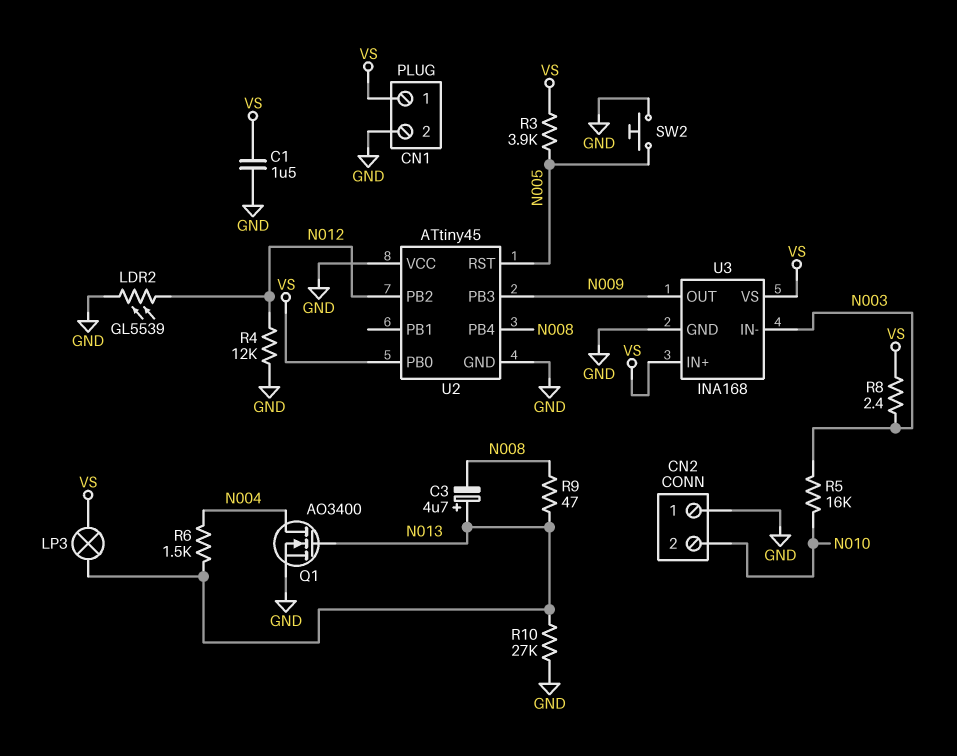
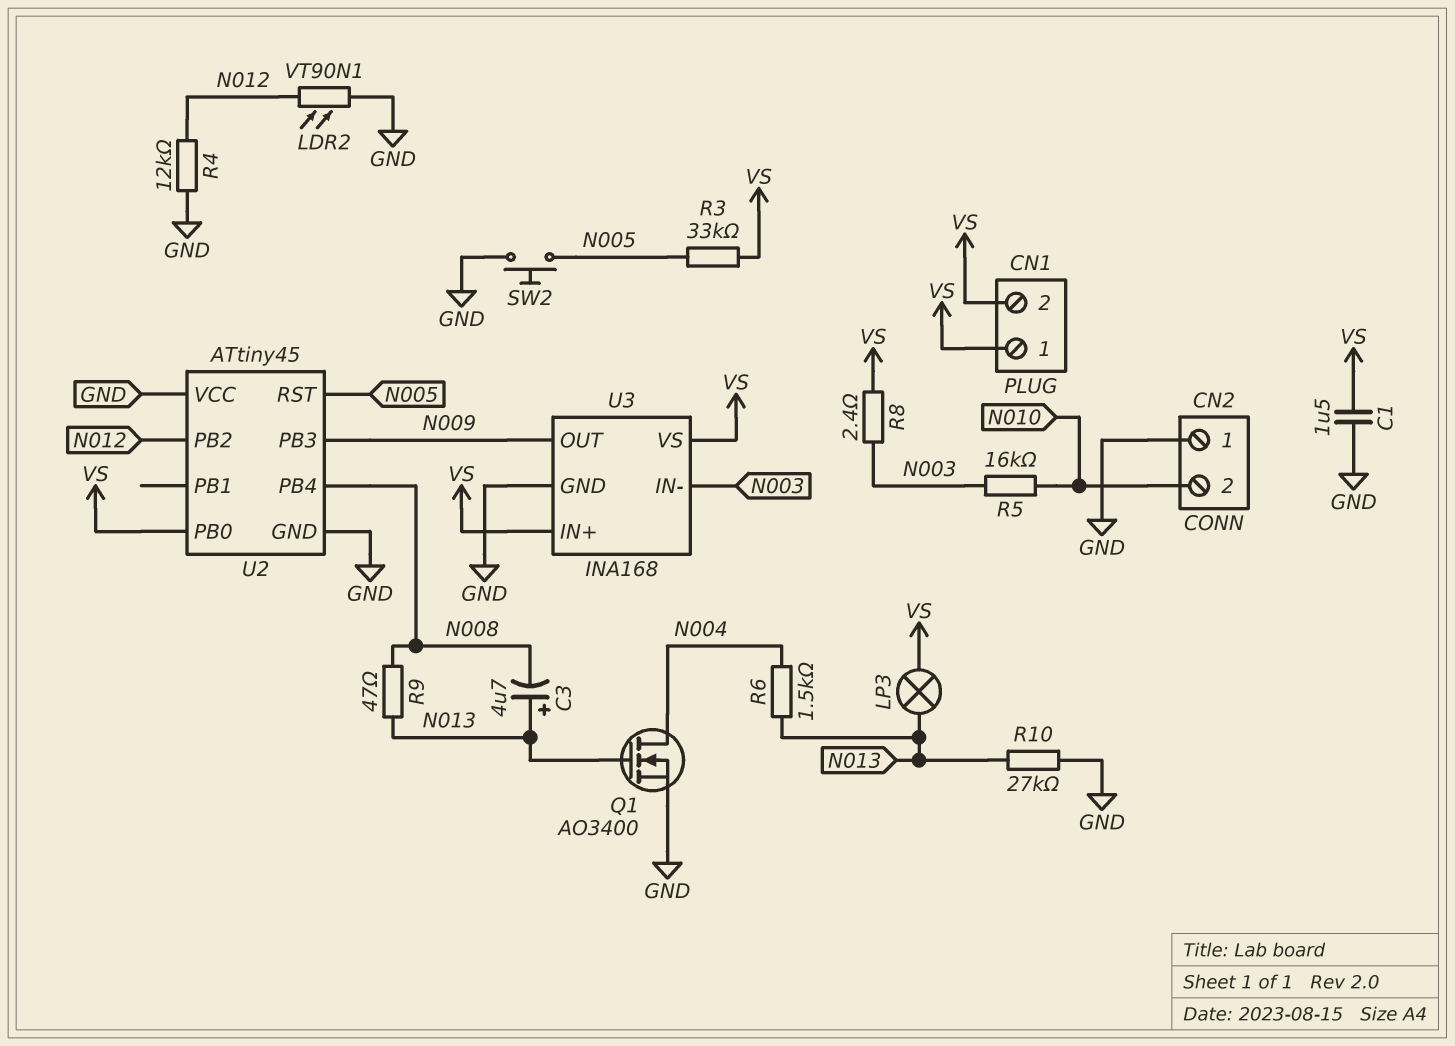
CN1 pin 2: GND -> VS
LDR2: GL5539 (GND, N012) -> VT90N1 (GND, N012)
R3: 3.9k (N005, VS) -> 33k (N005, VS)

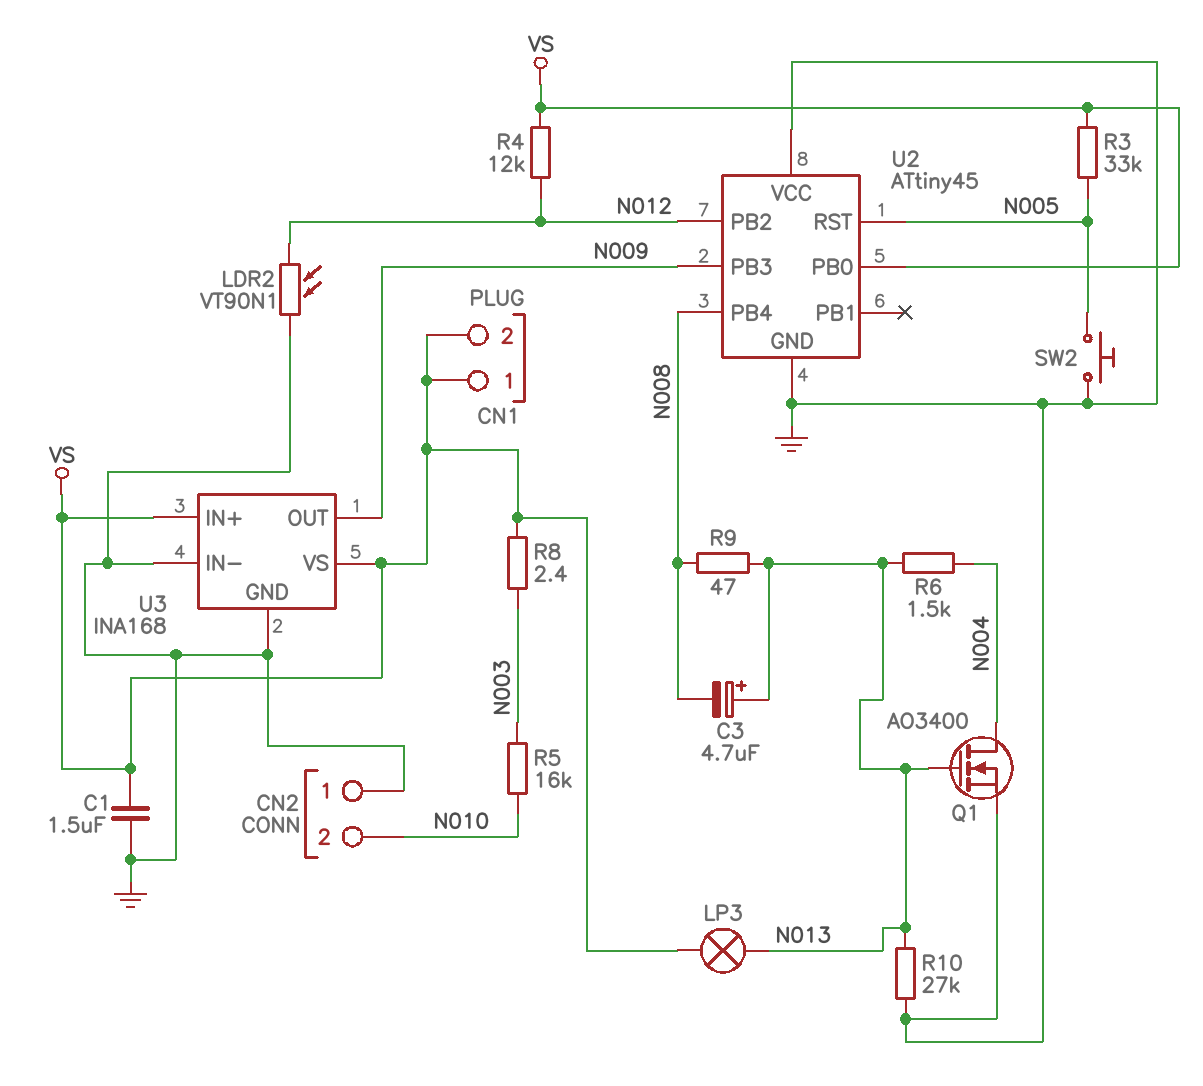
R4: 12k (GND, N012) -> 12k (N012, VS)
U3 pin IN-: N003 -> GND

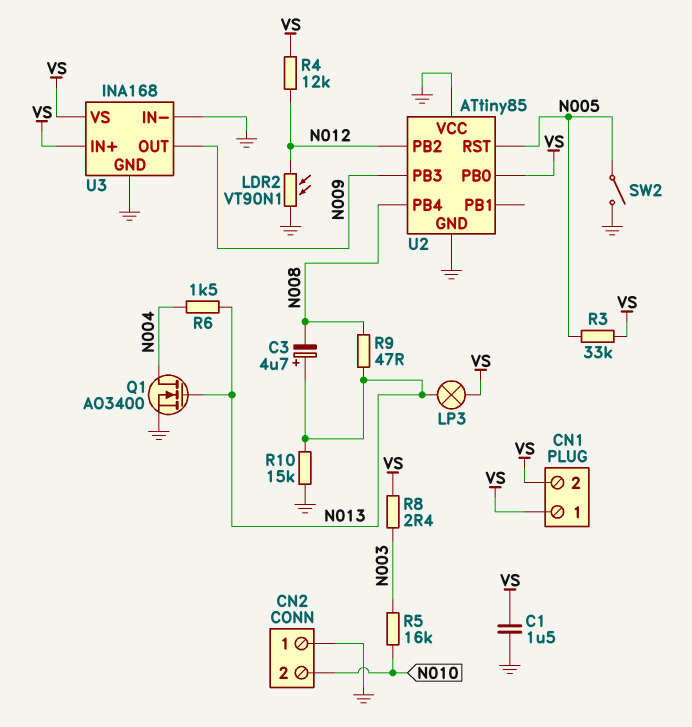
R10: 27k (GND, N013) -> 15k (GND, N013)
SW2: button (GND, N005) -> switch (GND, N005)
U2: ATtiny45 -> ATtiny85

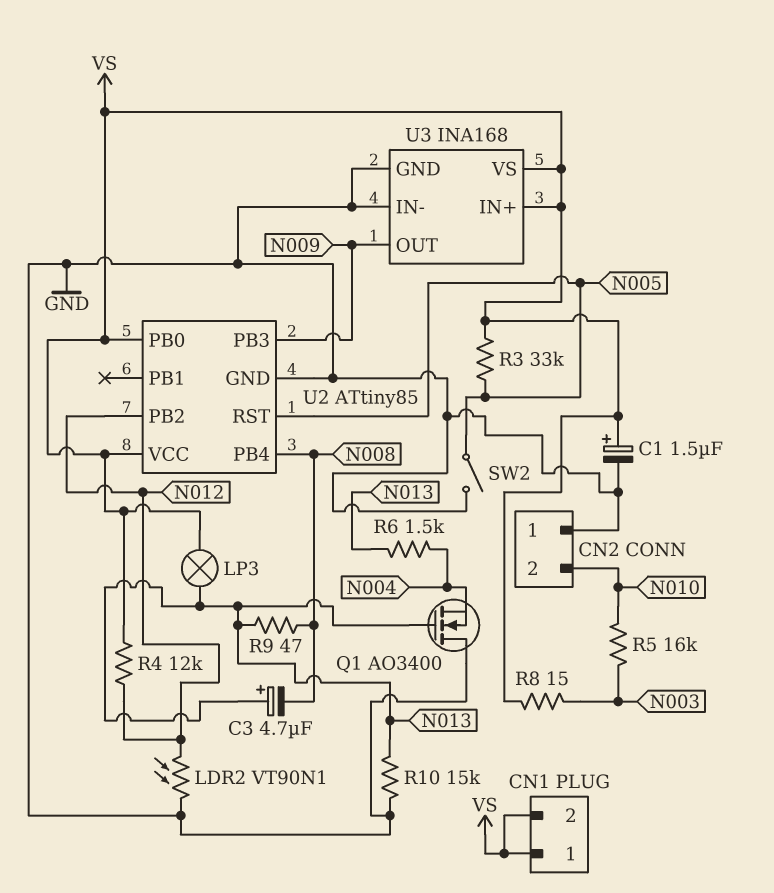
C1: 1.5uF (GND, VS) -> 1.5uF (plus VS, minus GND)
Q1: NMOS AO3400 (G N013, D N004, S GND) -> NMOS AO3400 (G N013, D GND, S N004)
R8: 2.4 (N003, VS) -> 15 (N003, VS)
U2 pin VCC: GND -> VS

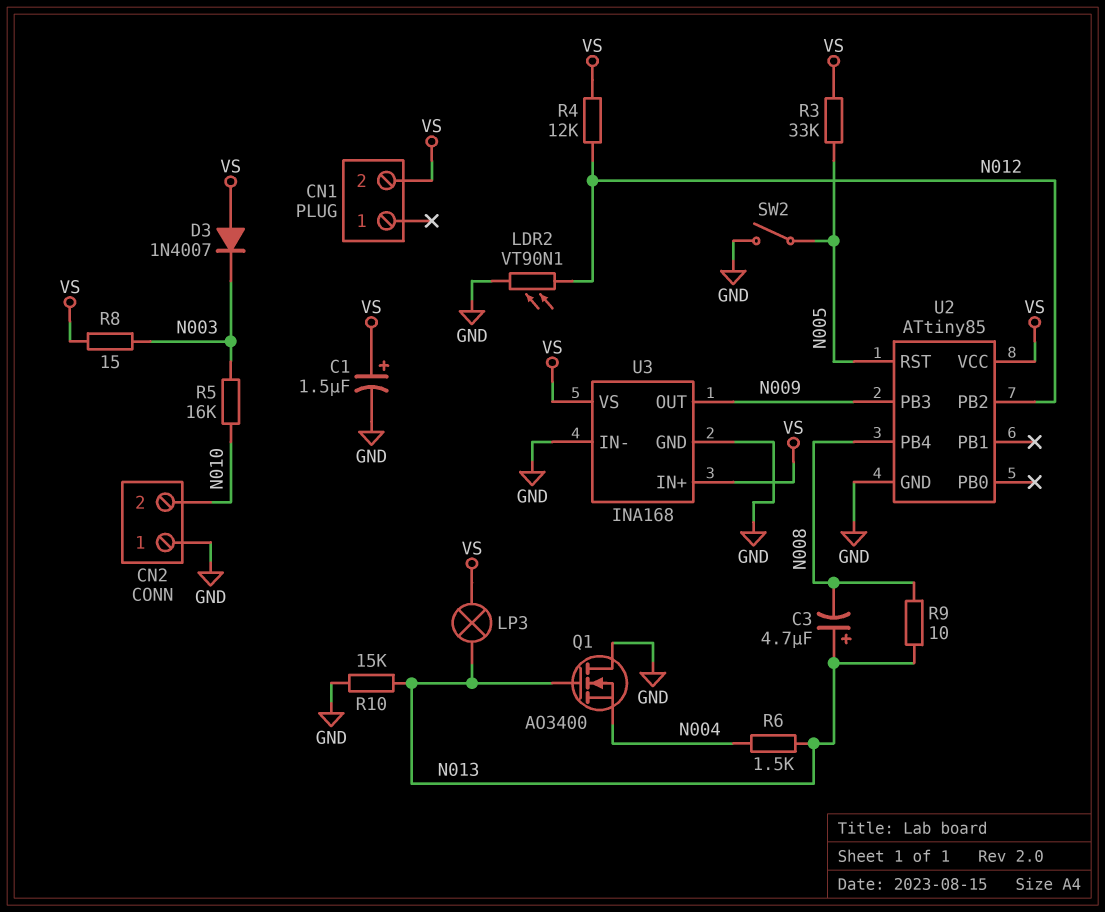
CN1 pin 1: VS -> none
D3: none -> diode 1N4007 (A VS, K N003)
R9: 47 (N008, N013) -> 10 (N008, N013)
U2 pin PB0: VS -> none

